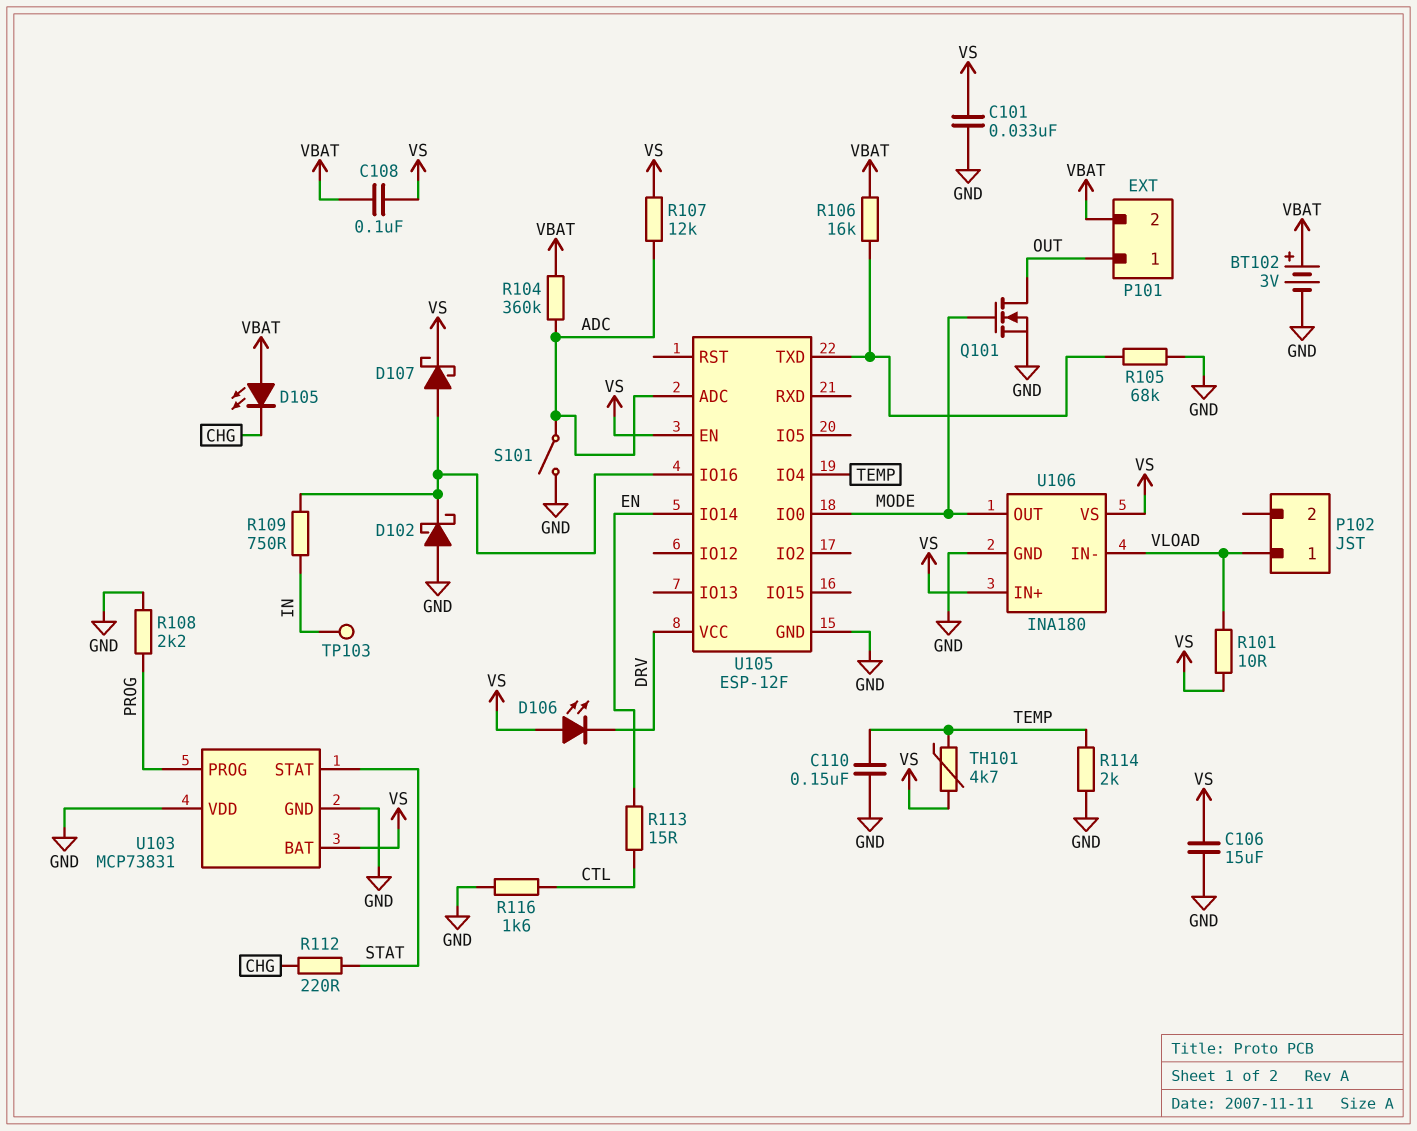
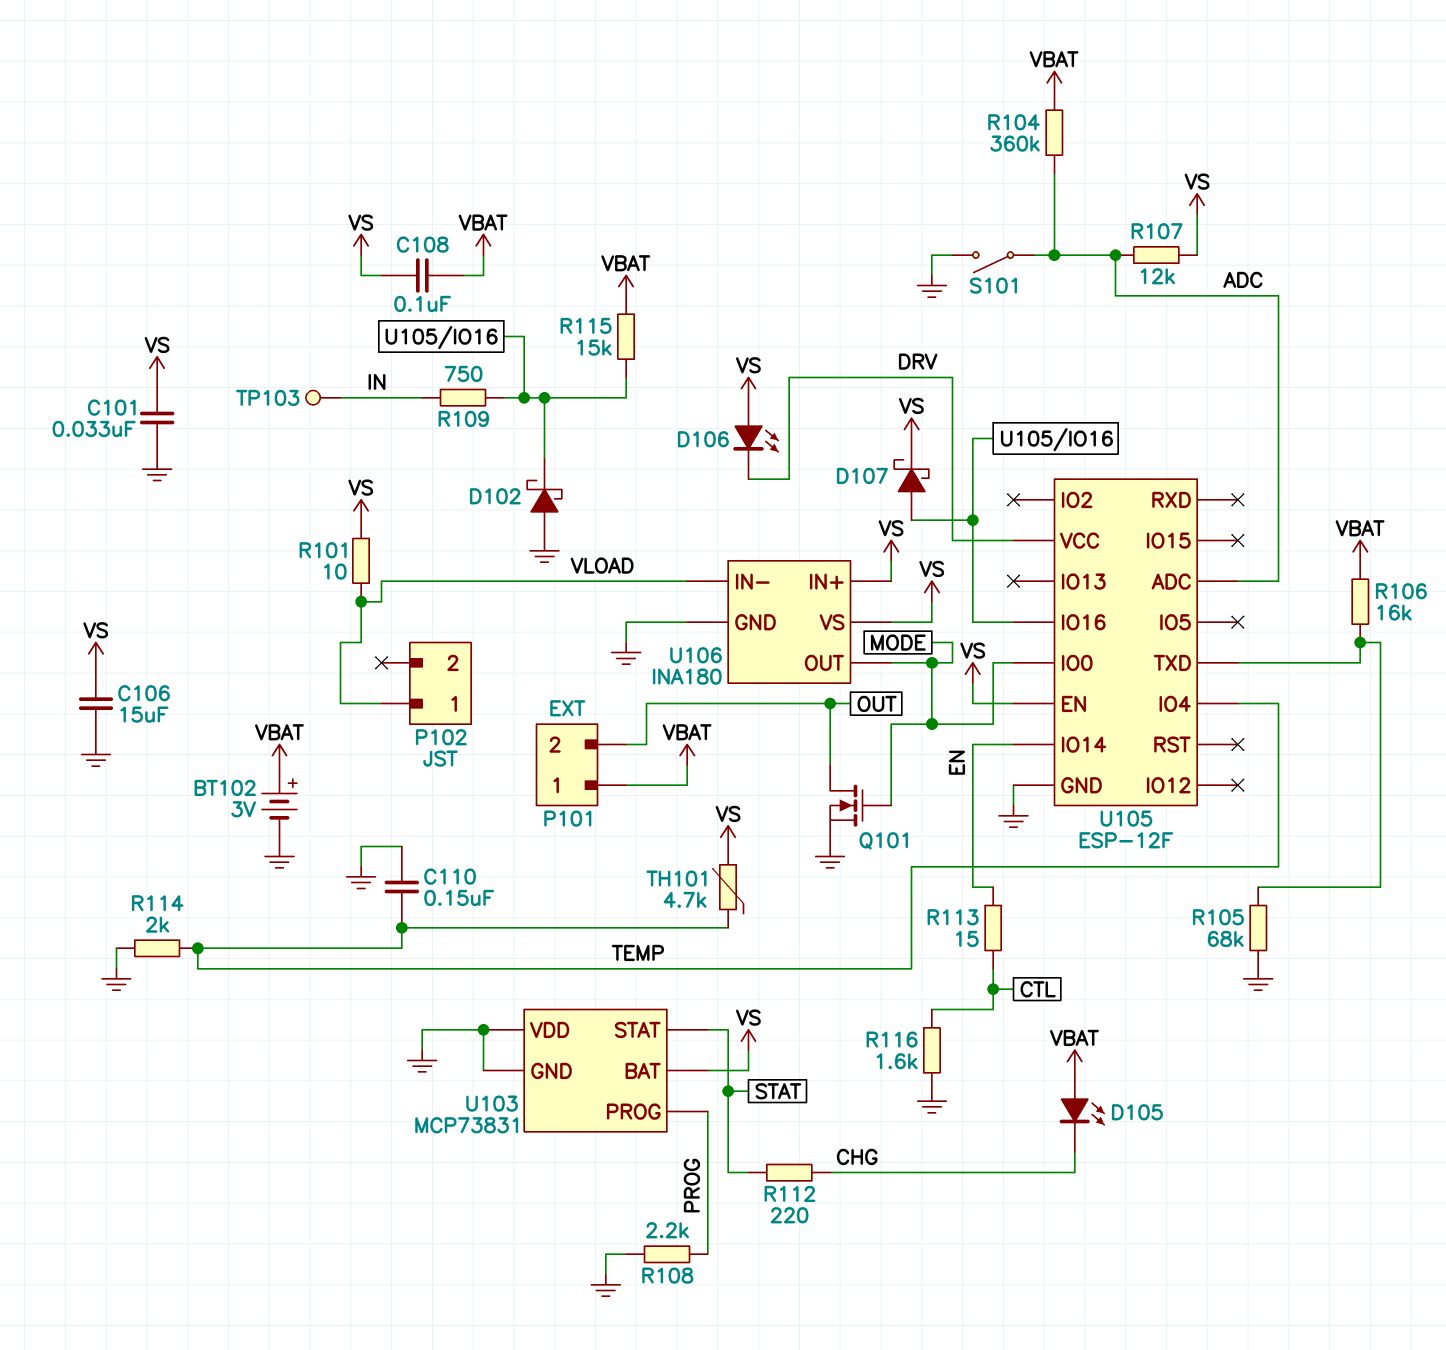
P101 pin 1: OUT -> VBAT
P101 pin 2: VBAT -> OUT
R115: none -> 15k (U105/IO16, VBAT)

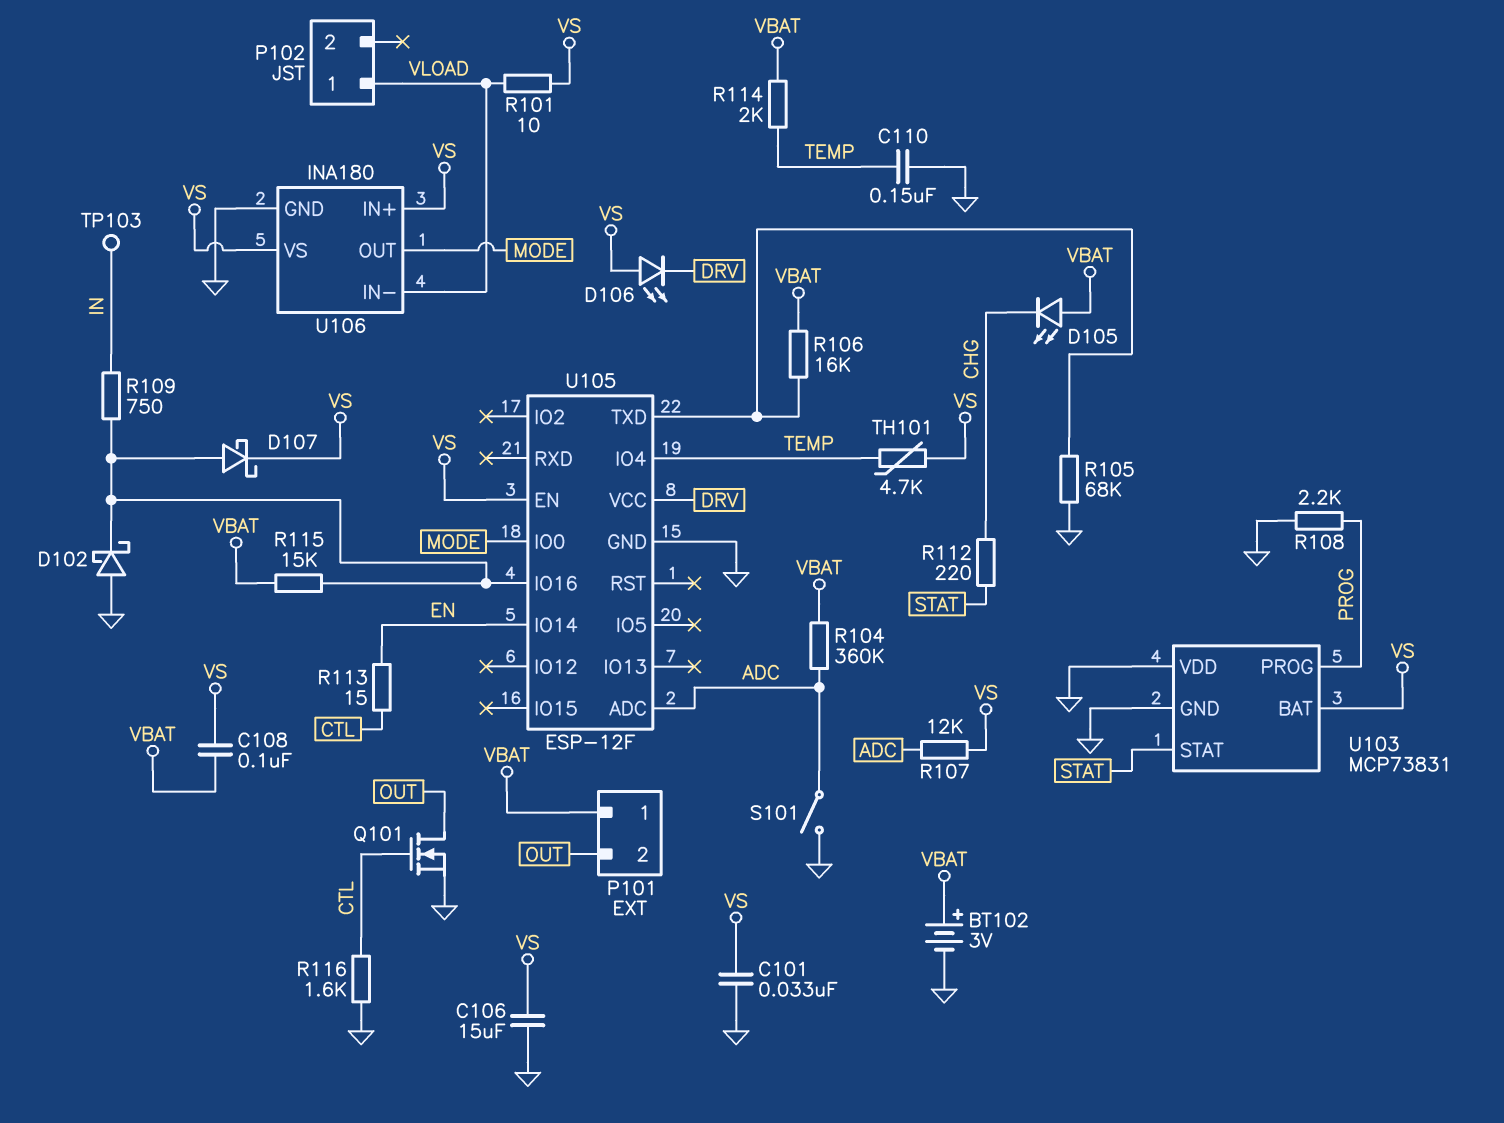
Q101: NMOS (G MODE, D OUT, S GND) -> NMOS (G CTL, D OUT, S GND)
R114: 2k (GND, TEMP) -> 2k (TEMP, VBAT)

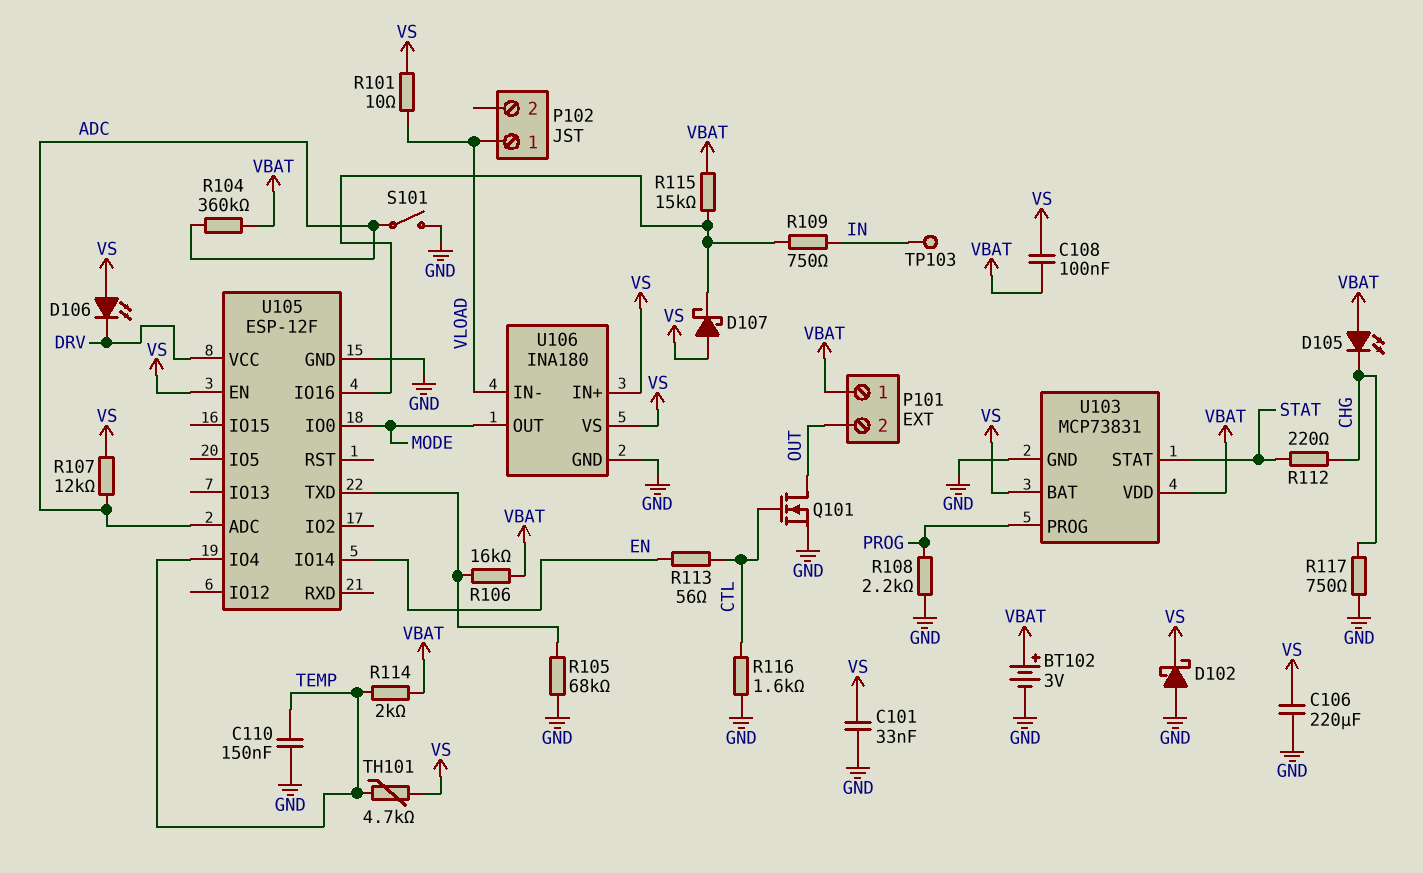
C106: 15uF (GND, VS) -> 220uF (GND, VS)
D102: schottky (A GND, K U105/IO16) -> schottky (A GND, K VS)
D107: schottky (A U105/IO16, K VS) -> schottky (A VS, K U105/IO16)
R113: 15 (CTL, EN) -> 56 (CTL, EN)
R117: none -> 750 (CHG, GND)
U103 pin VDD: GND -> VBAT

